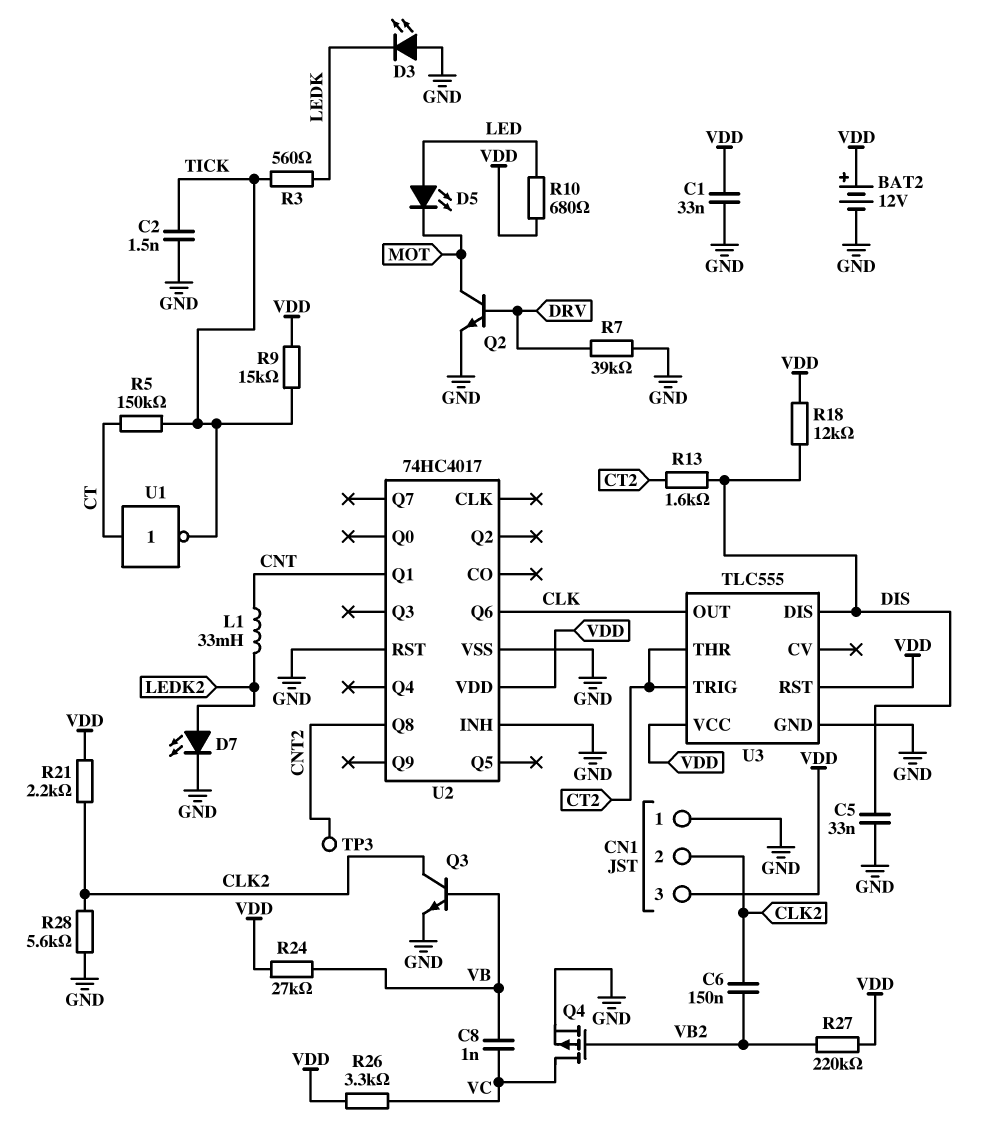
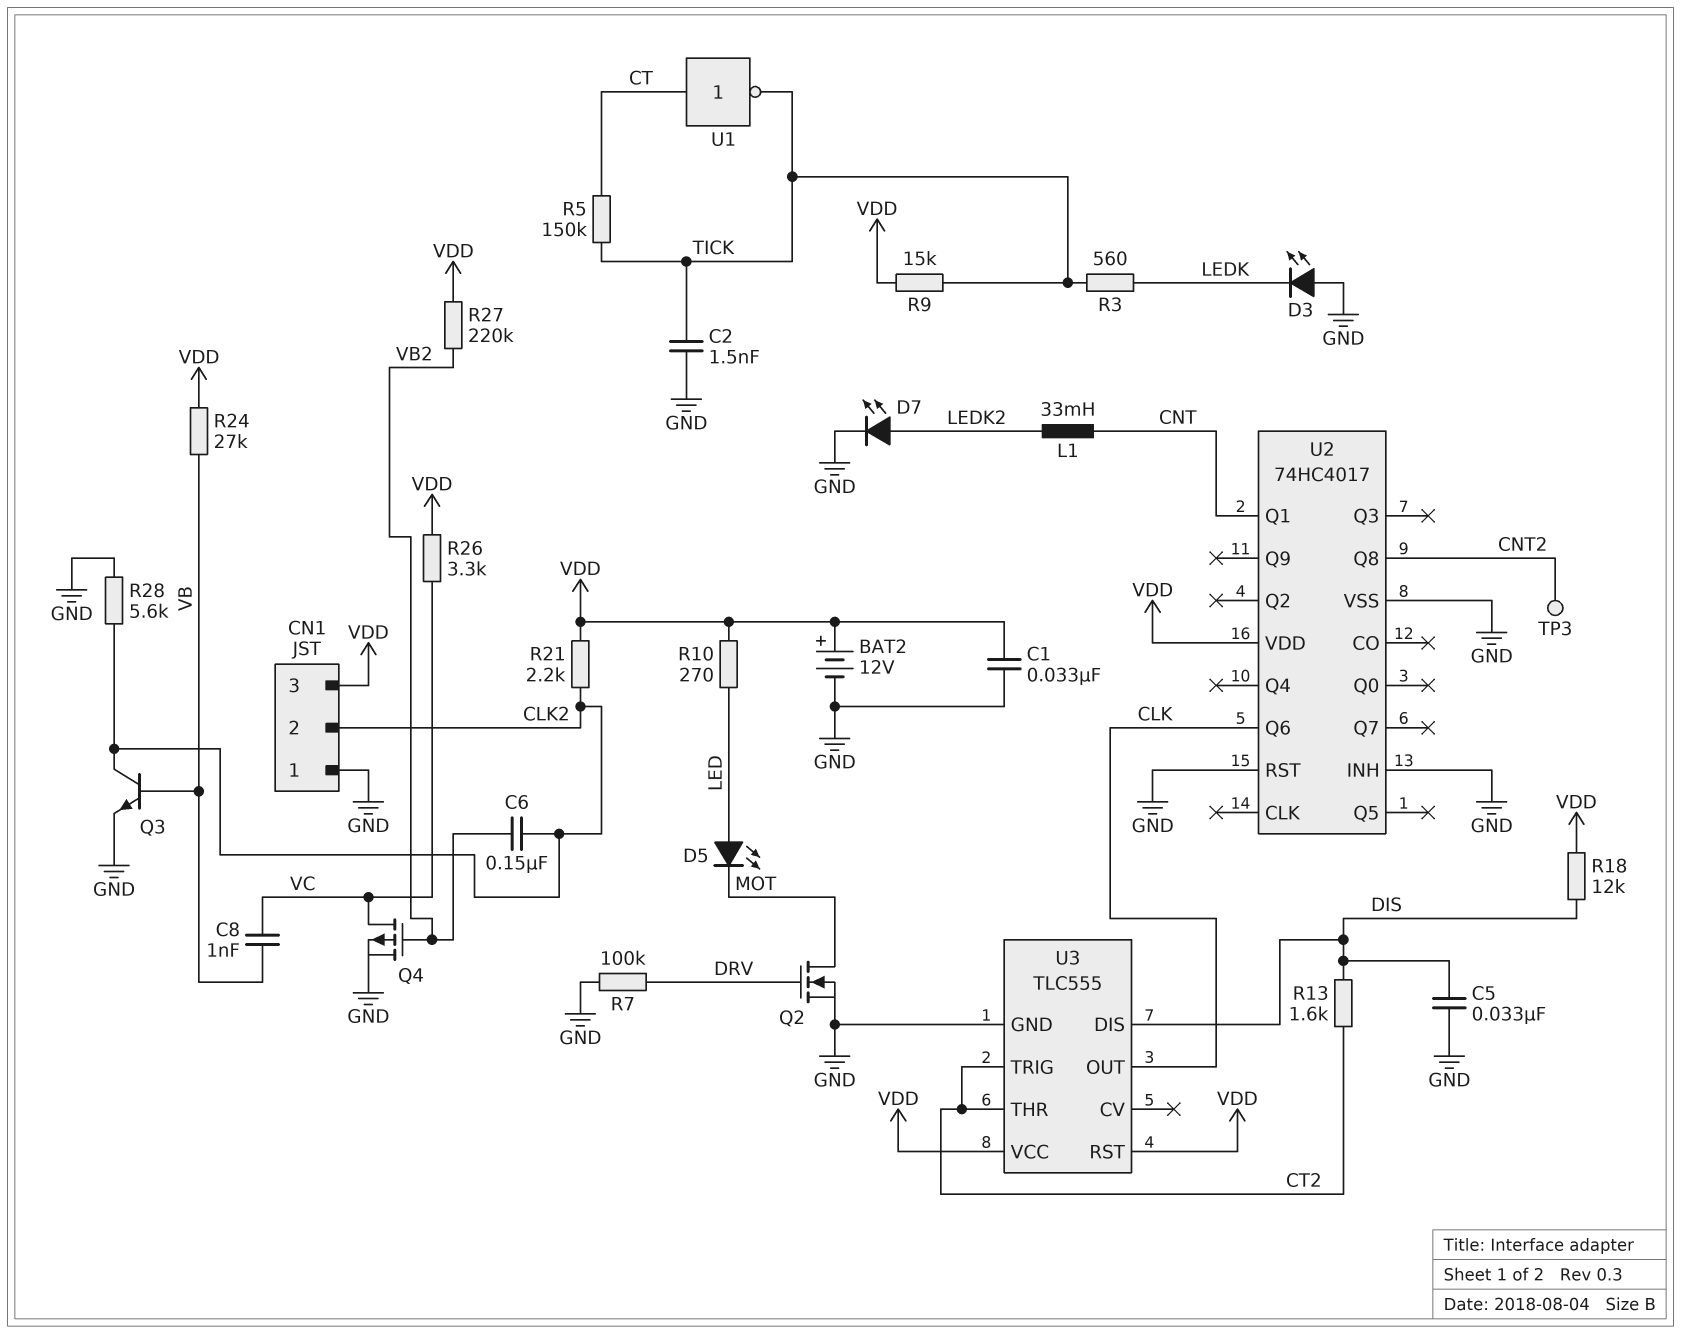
Q2: NPN (B DRV, C MOT, E GND) -> NMOS (G DRV, D MOT, S GND)
R7: 39k (DRV, GND) -> 100k (DRV, GND)
R10: 680 (LED, VDD) -> 270 (LED, VDD)

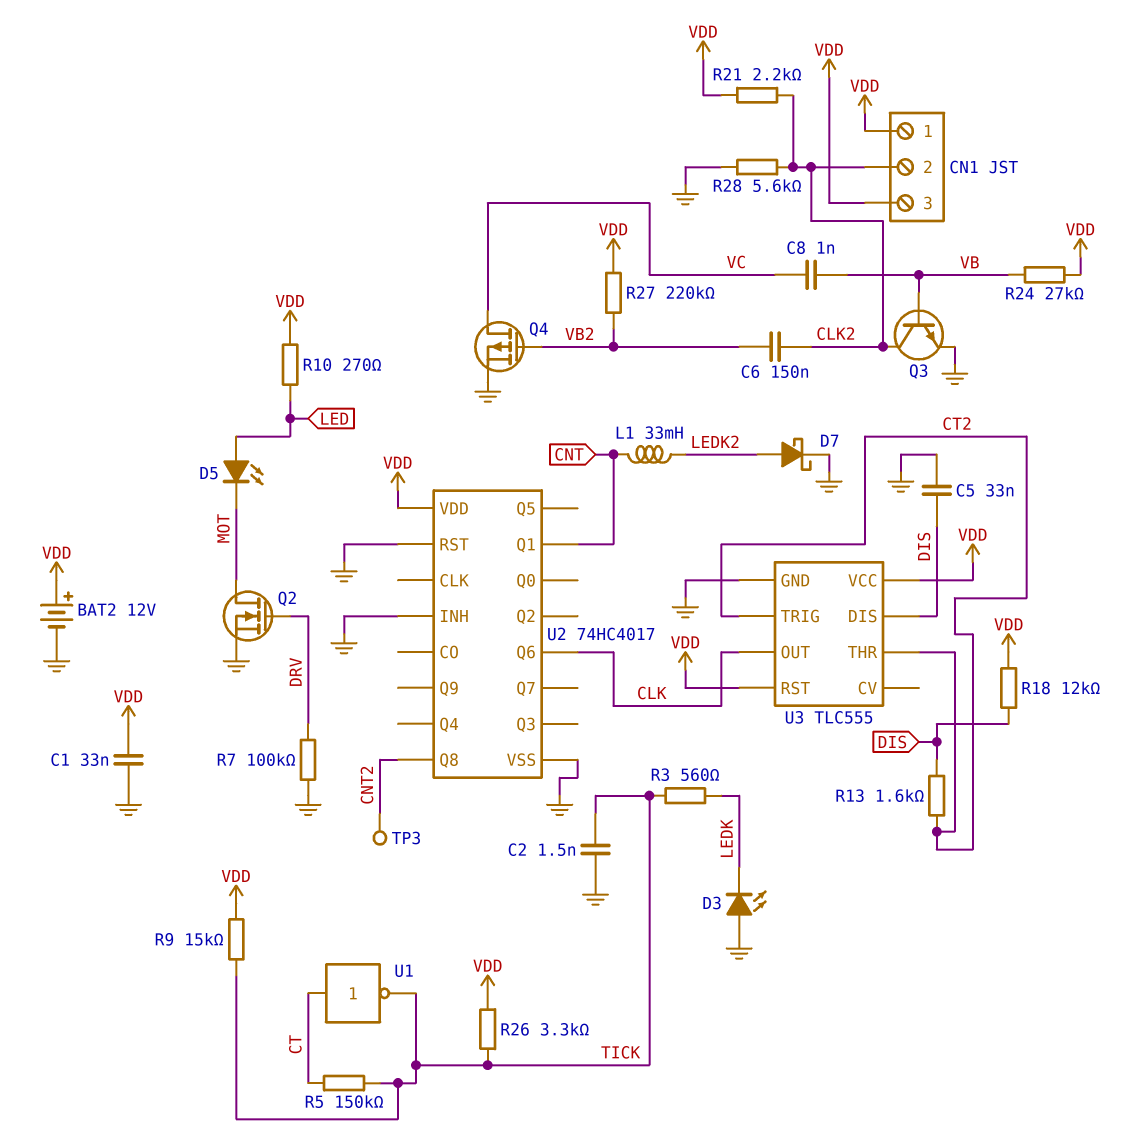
CN1 pin 1: GND -> VDD
D7: LED (A LEDK2, K GND) -> schottky (A LEDK2, K GND)
R26: 3.3k (VC, VDD) -> 3.3k (TICK, VDD)

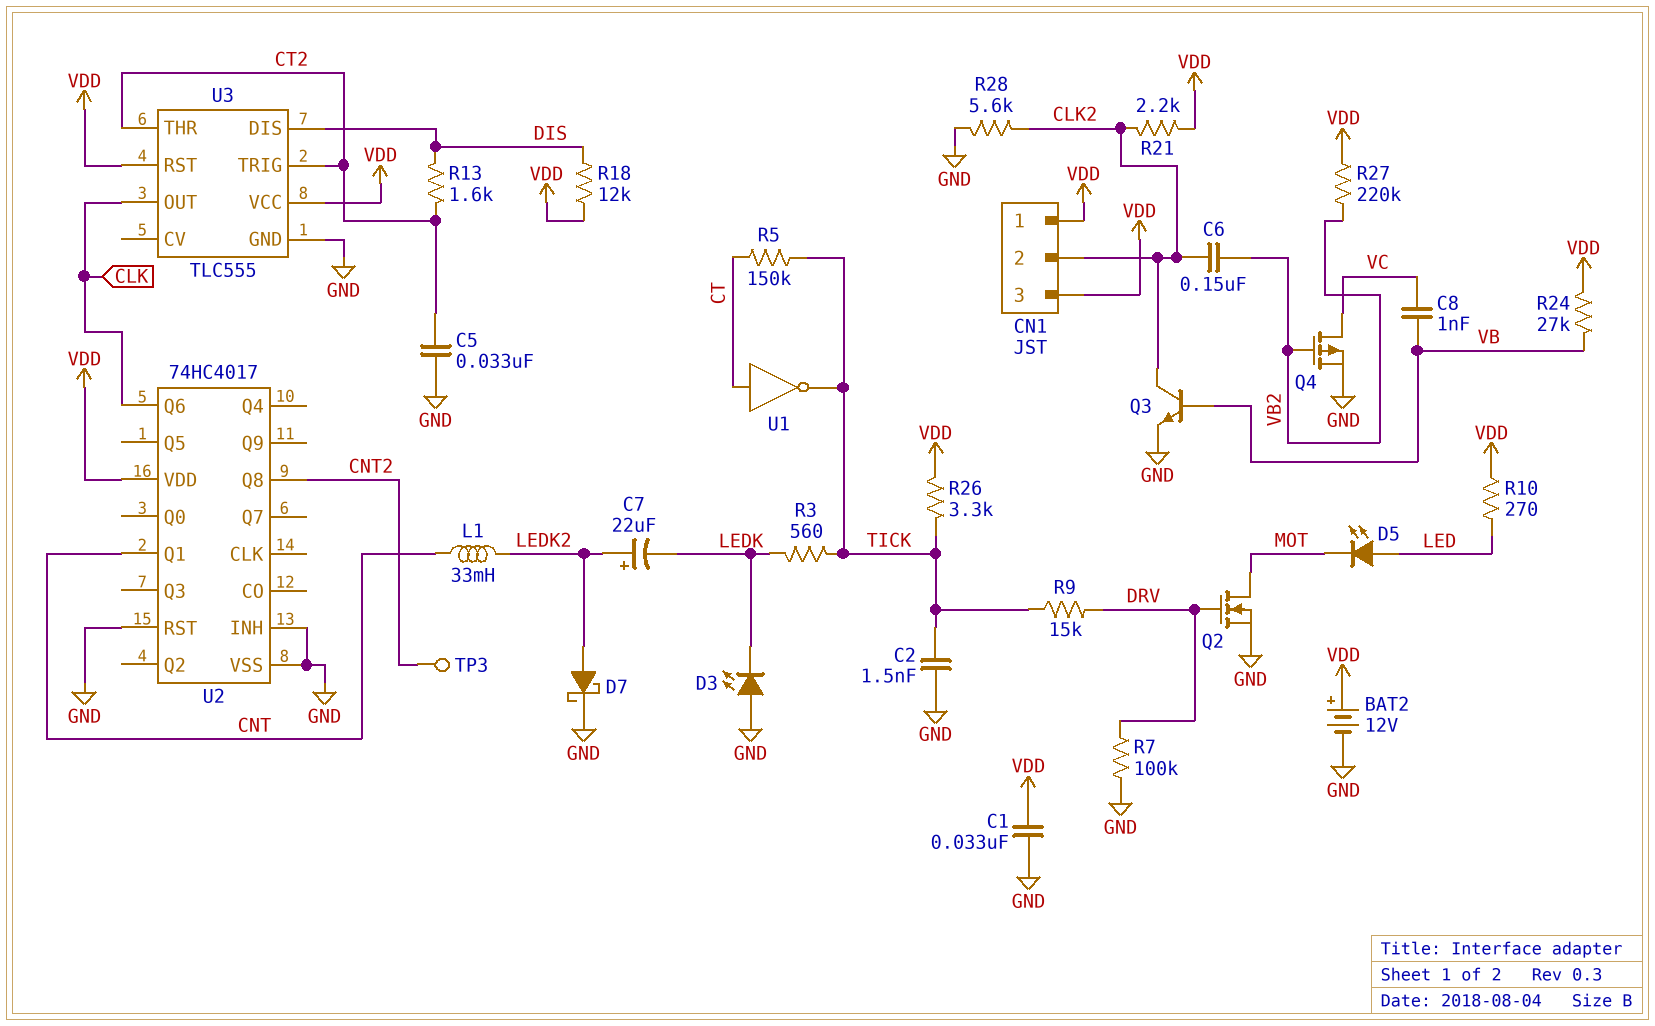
C5: 33nF (DIS, GND) -> 33nF (CT2, GND)
C7: none -> 22uF (plus LEDK2, minus LEDK)
R9: 15k (TICK, VDD) -> 15k (DRV, TICK)

